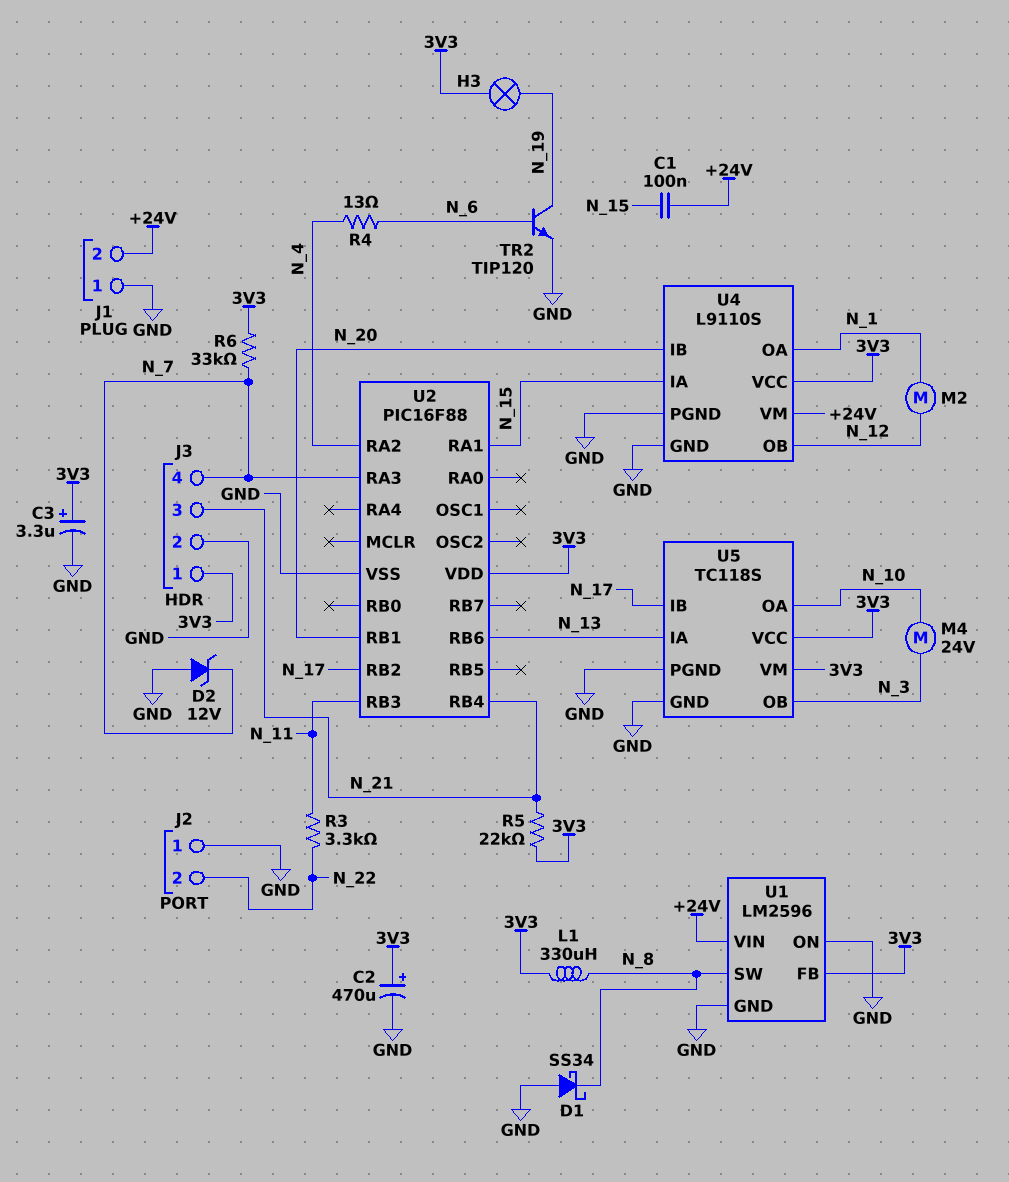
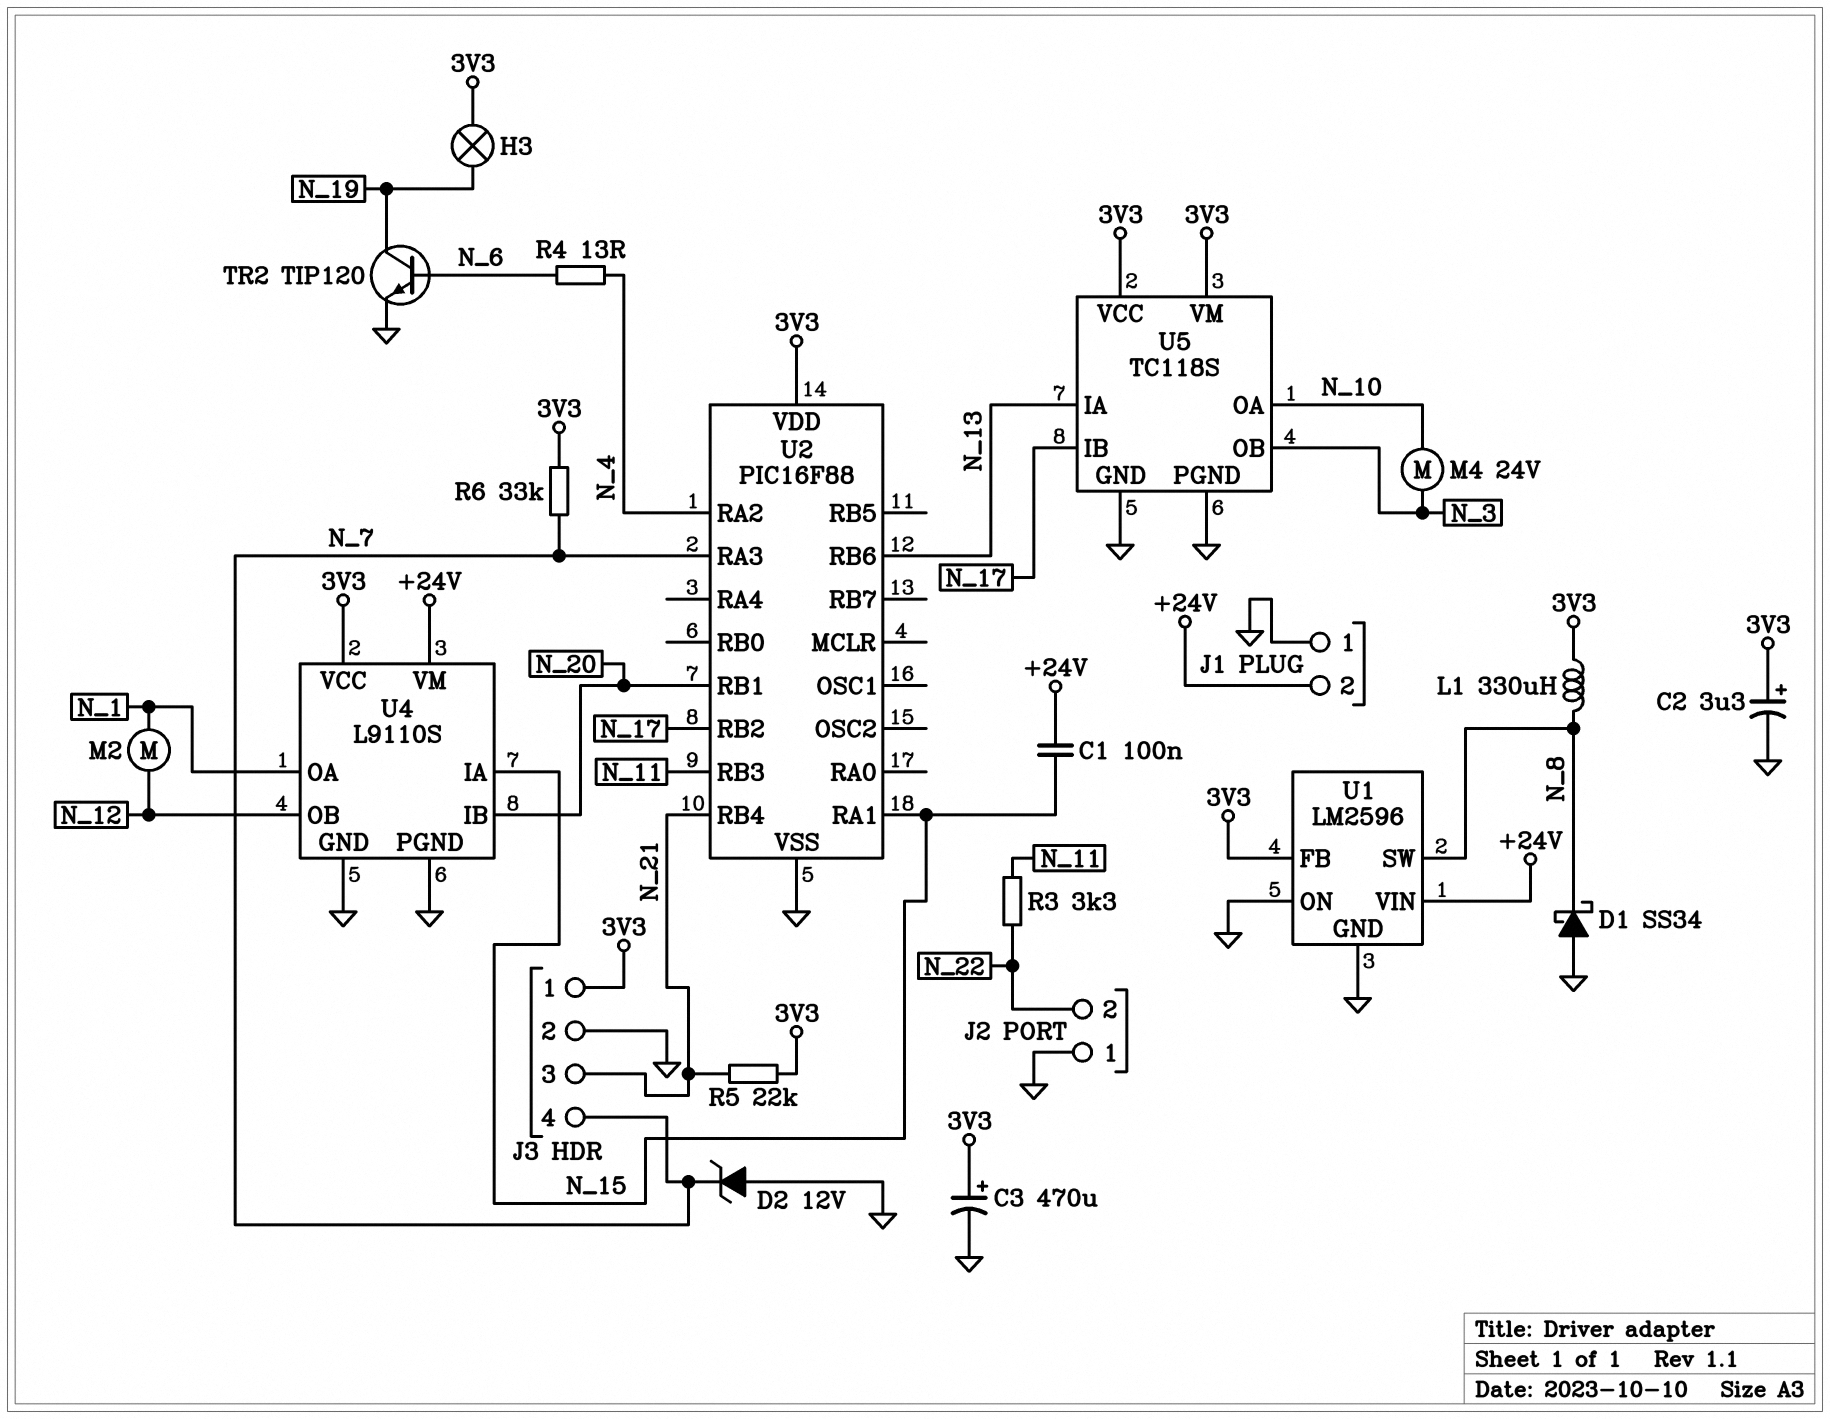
C2: 470uF (plus 3V3, minus GND) -> 3.3uF (plus 3V3, minus GND)
C3: 3.3uF (plus 3V3, minus GND) -> 470uF (plus 3V3, minus GND)

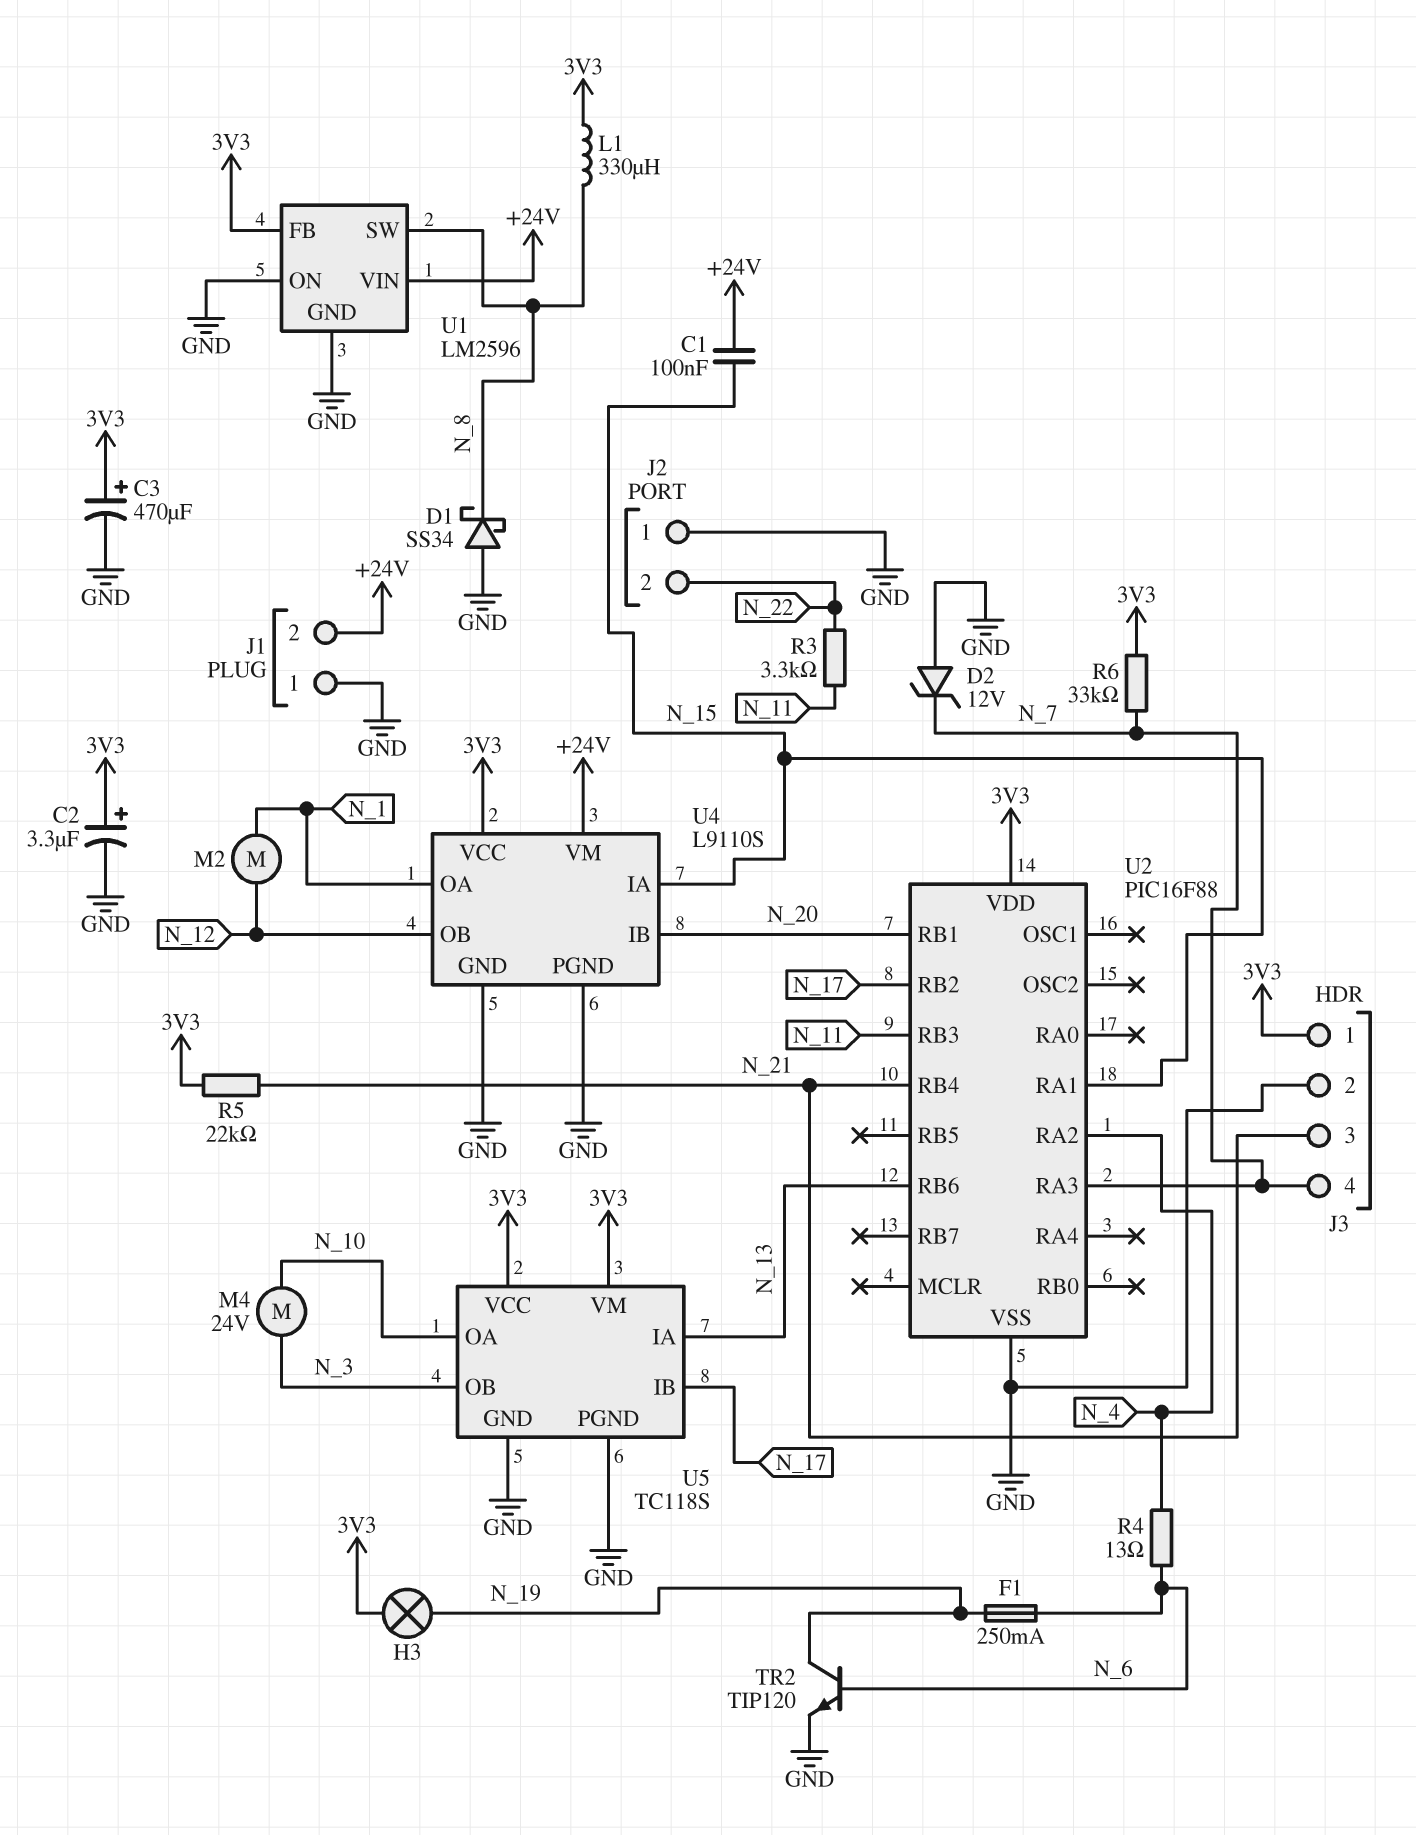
F1: none -> 250mA (N_6, N_19)

